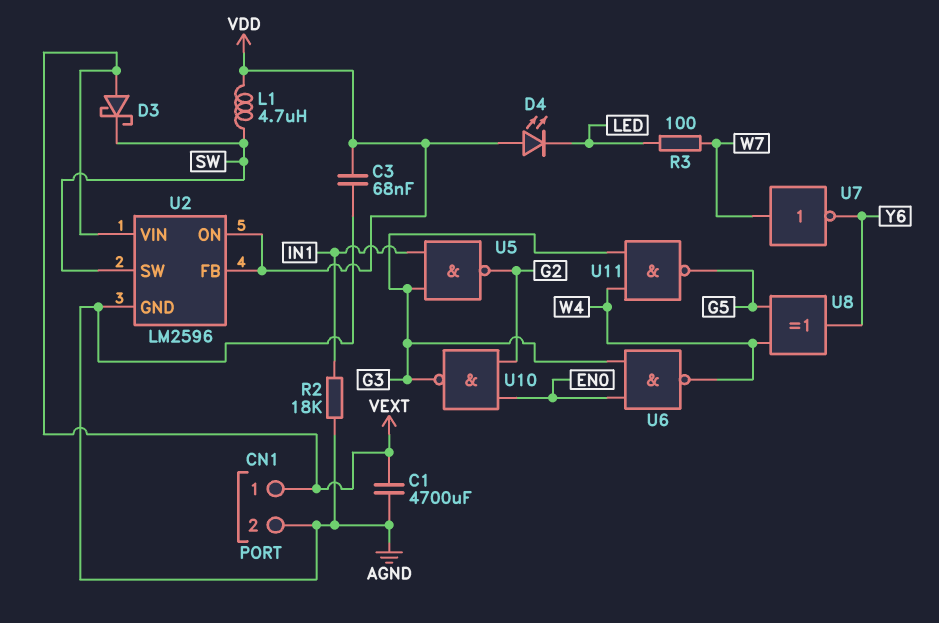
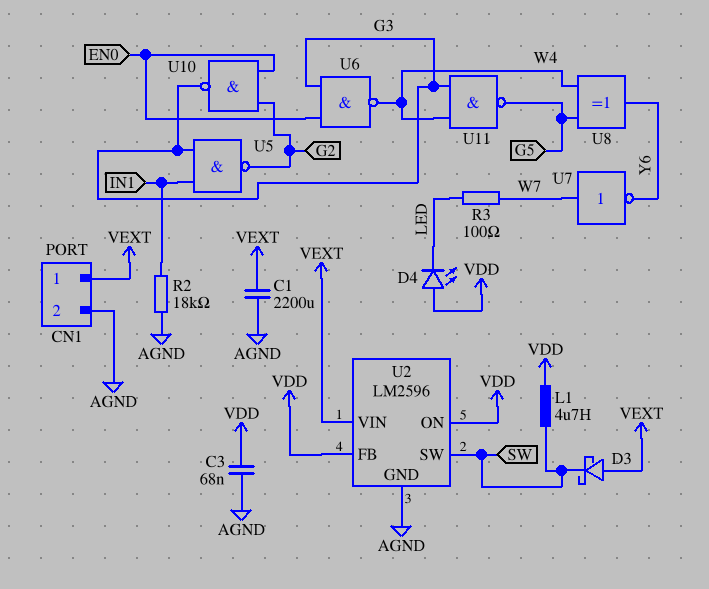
C1: 4700uF (AGND, VEXT) -> 2200uF (AGND, VEXT)

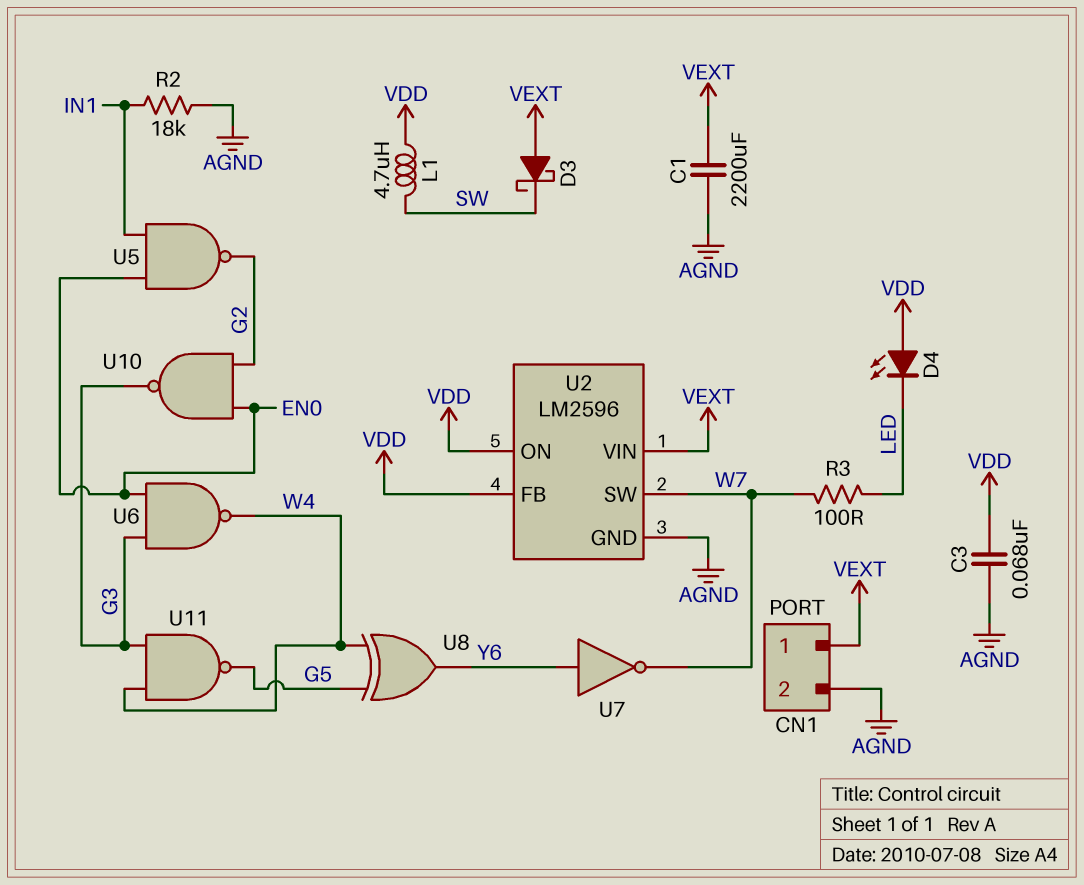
U2 pin SW: SW -> W7
U5: NAND (in G3, in IN1, out G2) -> NAND (in EN0, in IN1, out G2)
U7: NOT (in W7, out Y6) -> NOT (in Y6, out W7)

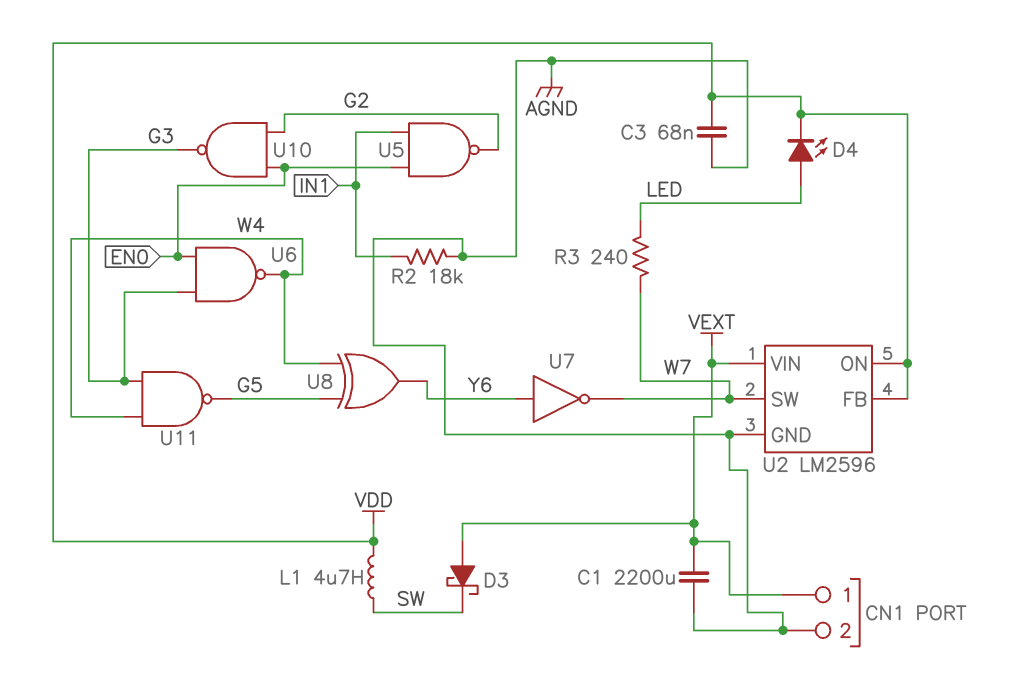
D4: LED (A VDD, K LED) -> LED (A LED, K VDD)
R3: 100 (LED, W7) -> 240 (LED, W7)

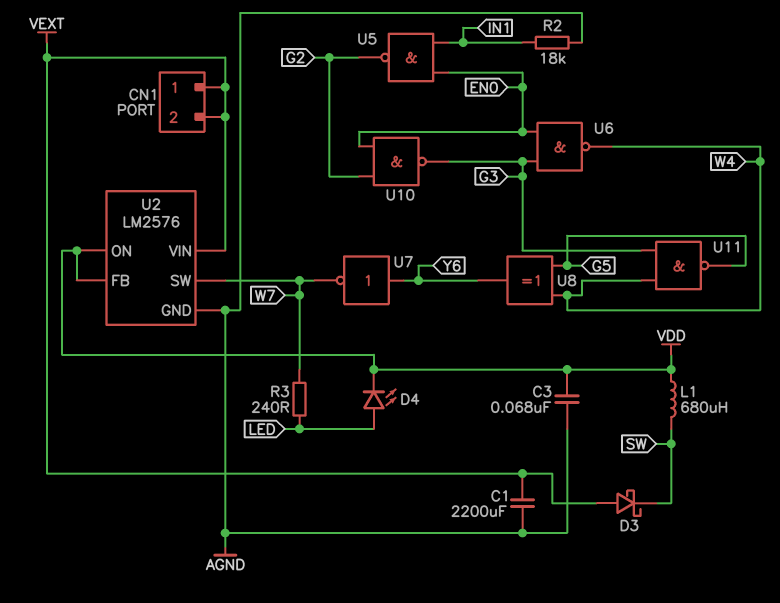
CN1 pin 2: AGND -> VEXT
L1: 4.7uH (SW, VDD) -> 680uH (SW, VDD)
U2: LM2596 -> LM2576

